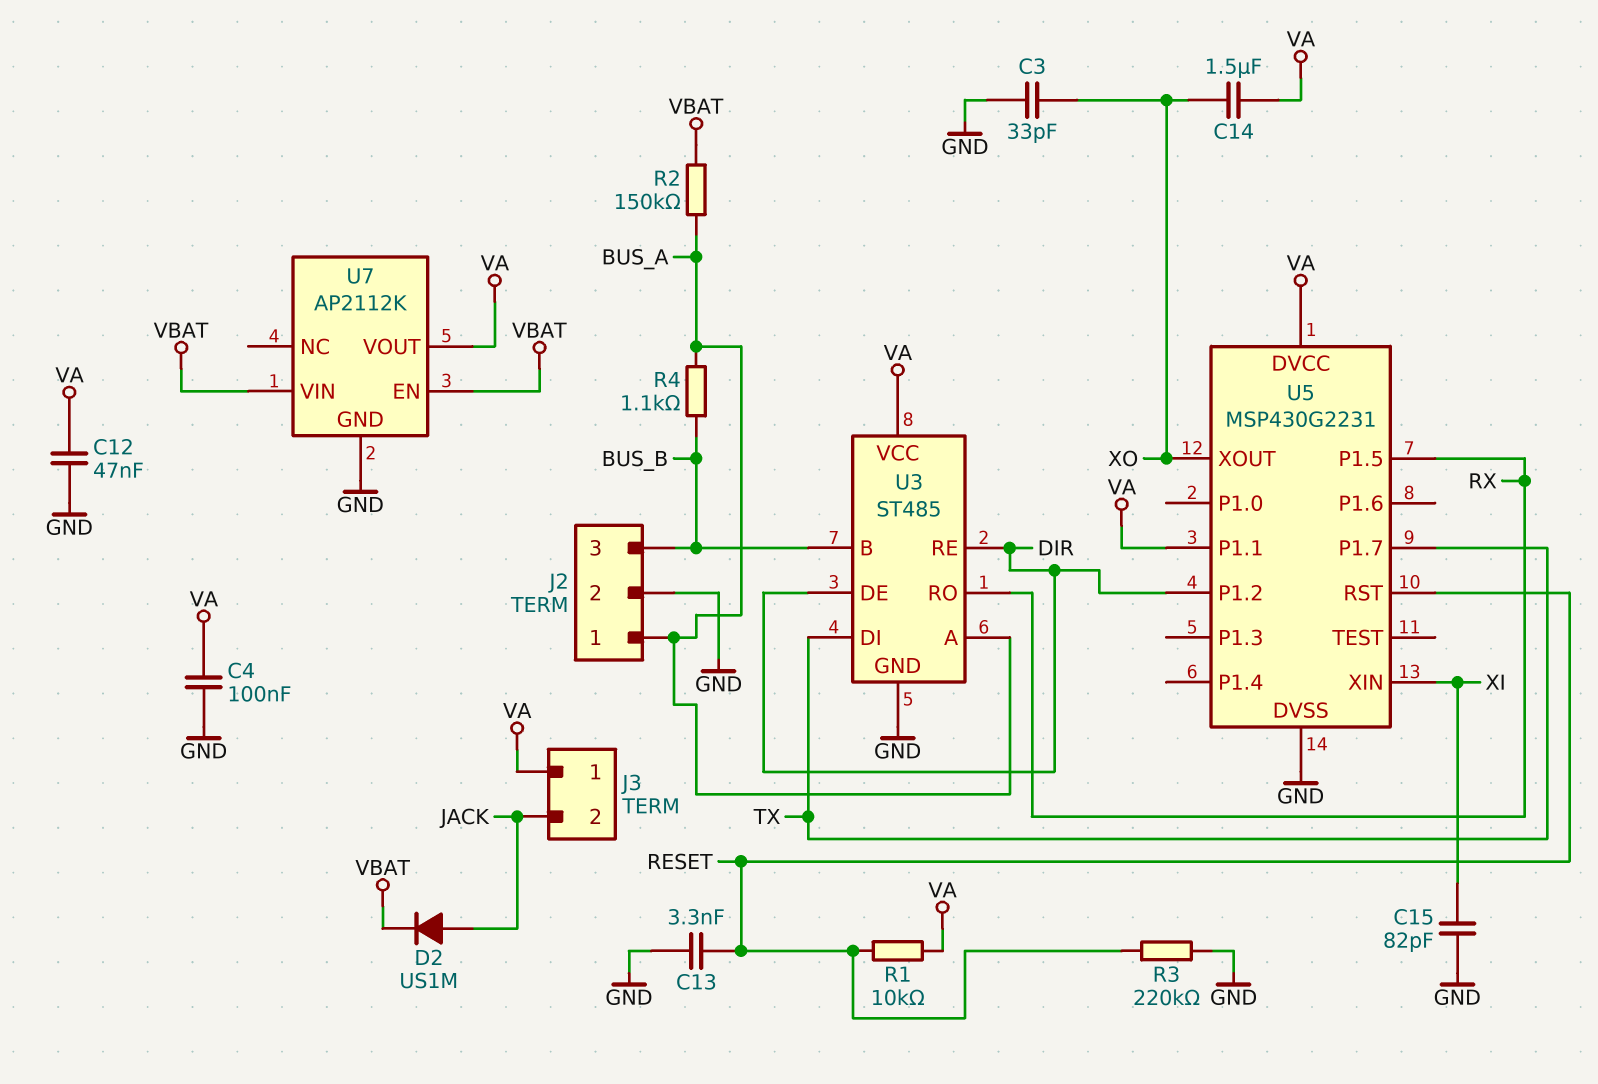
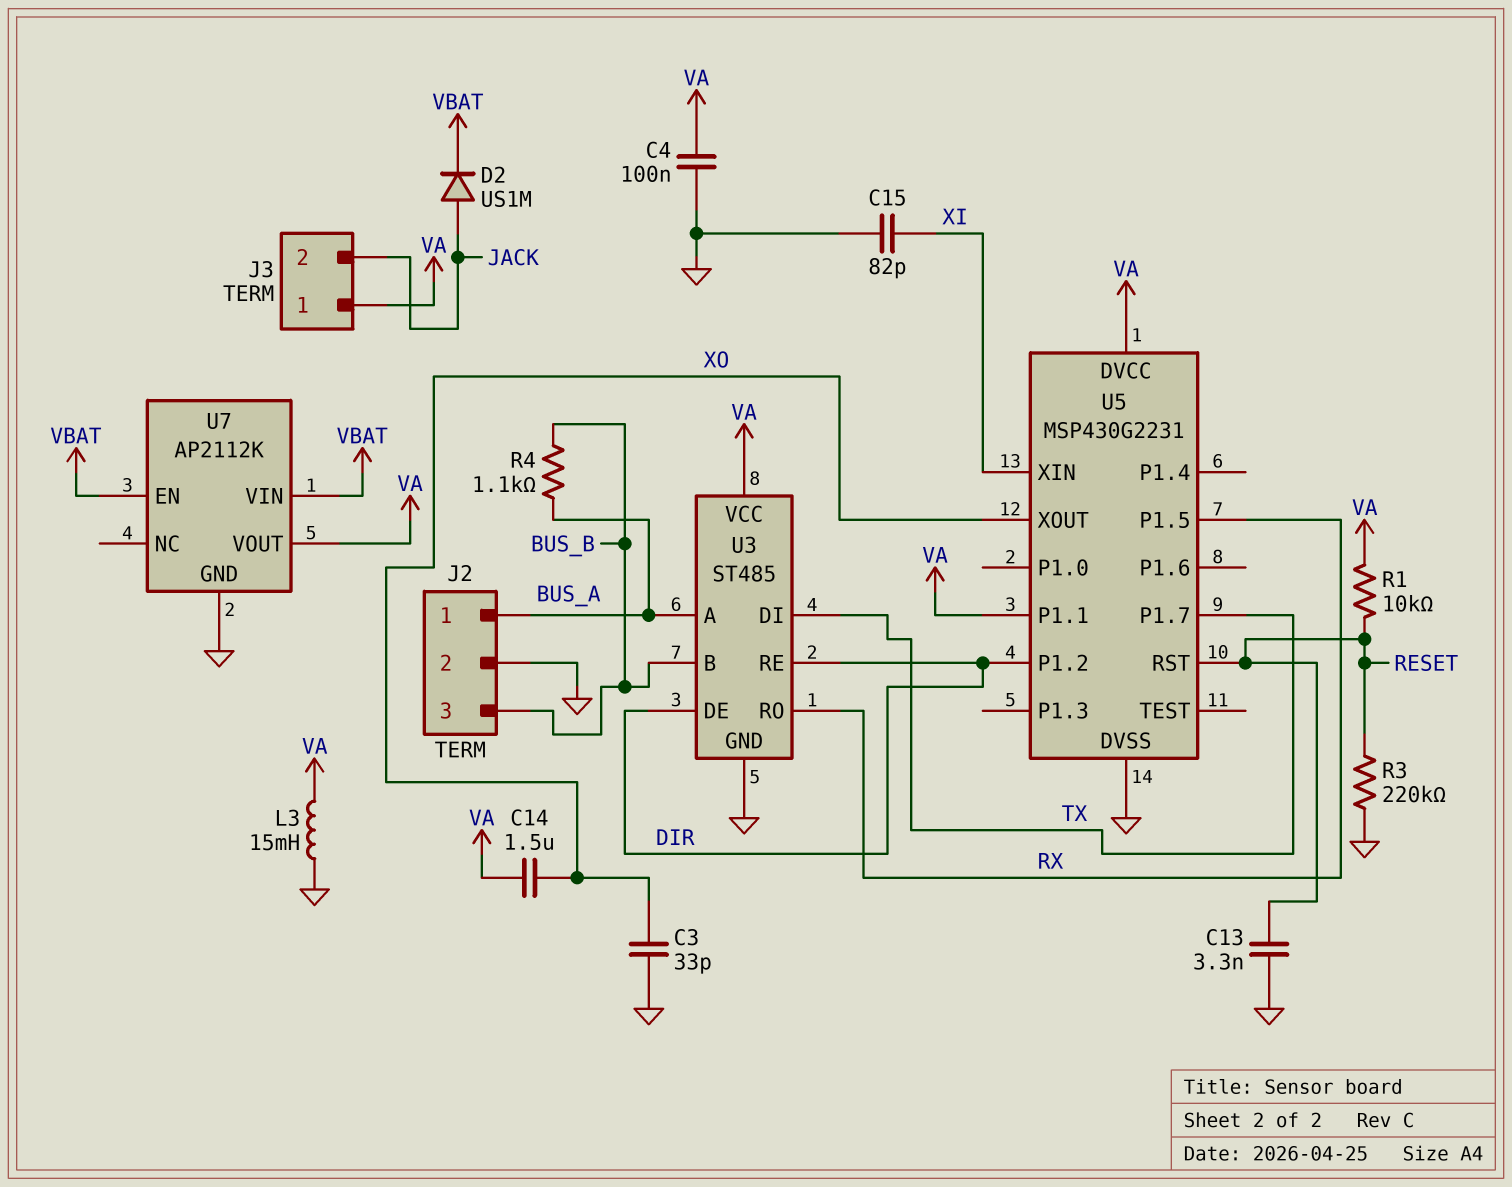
C12: 47nF (GND, VA) -> none
L3: none -> 15mH (GND, VA)
R2: 150k (BUS_A, VBAT) -> none

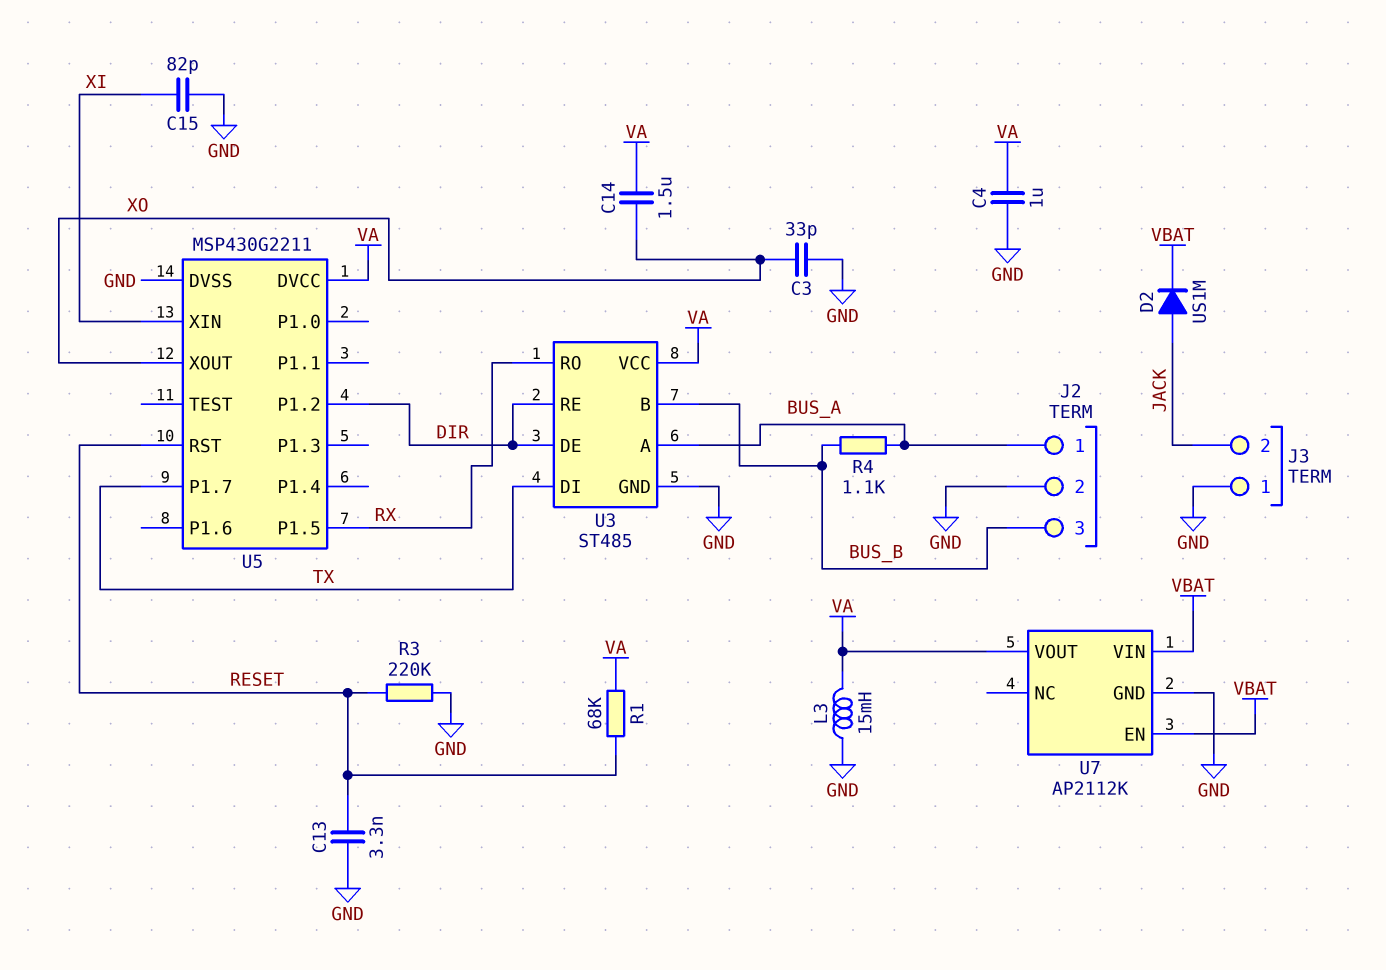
C4: 100nF (GND, VA) -> 1uF (GND, VA)
J3 pin 1: VA -> GND
R1: 10k (RESET, VA) -> 68k (RESET, VA)
U5: MSP430G2231 -> MSP430G2211
U5 pin P1.1: VA -> none

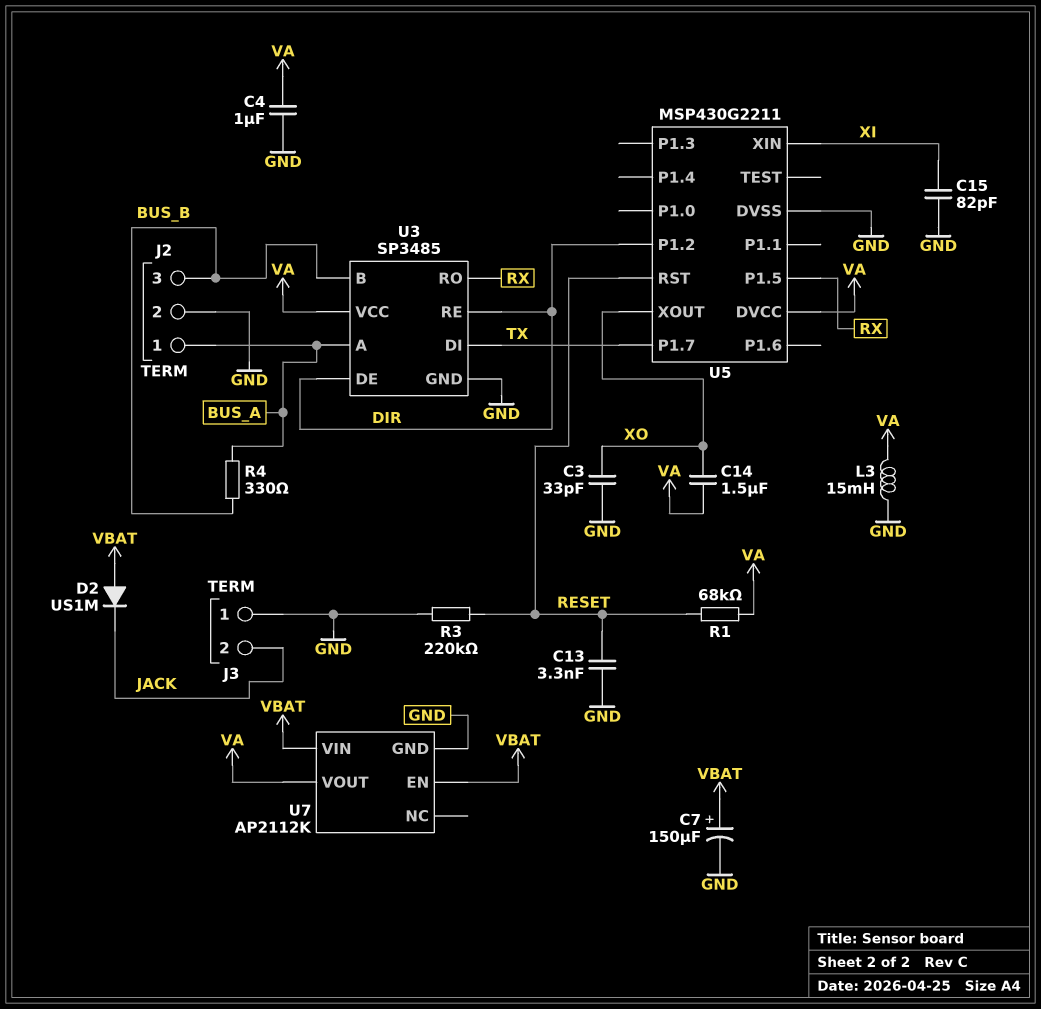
C7: none -> 150uF (plus VBAT, minus GND)
D2: diode US1M (A JACK, K VBAT) -> diode US1M (A VBAT, K JACK)
R4: 1.1k (BUS_A, BUS_B) -> 330 (BUS_A, BUS_B)
U3: ST485 -> SP3485

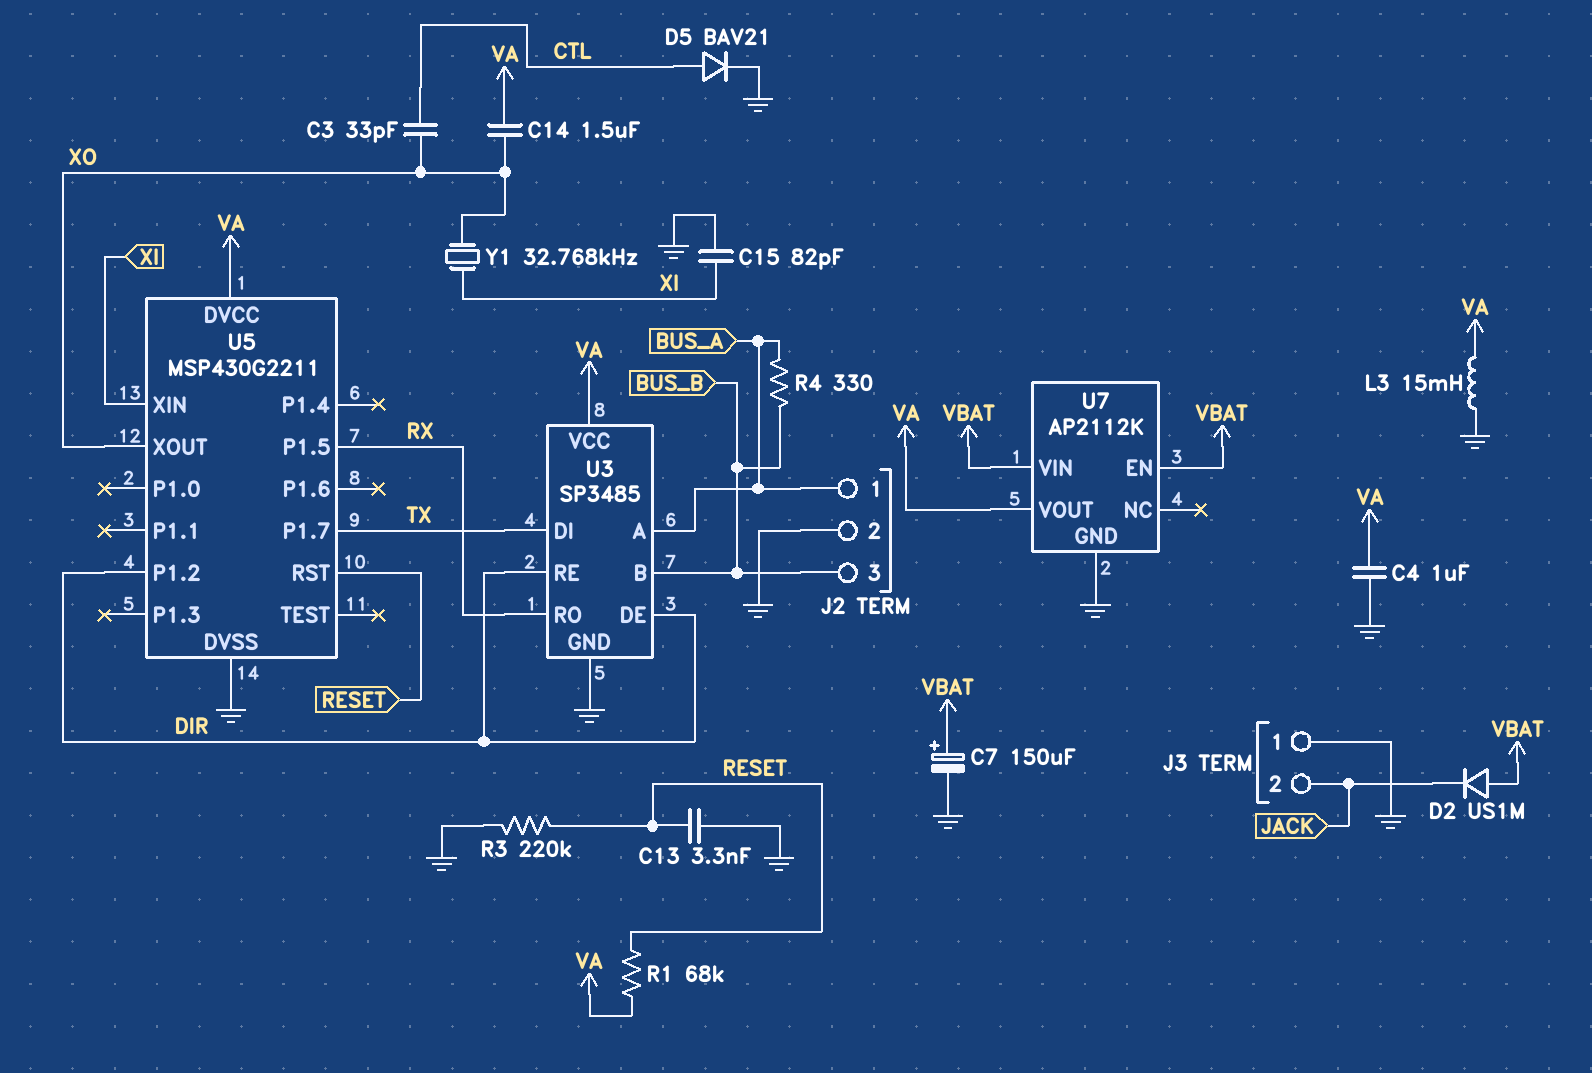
C3: 33pF (GND, XO) -> 33pF (CTL, XO)
D5: none -> diode BAV21 (A CTL, K GND)
Y1: none -> 32.768kHz (XI, XO)

